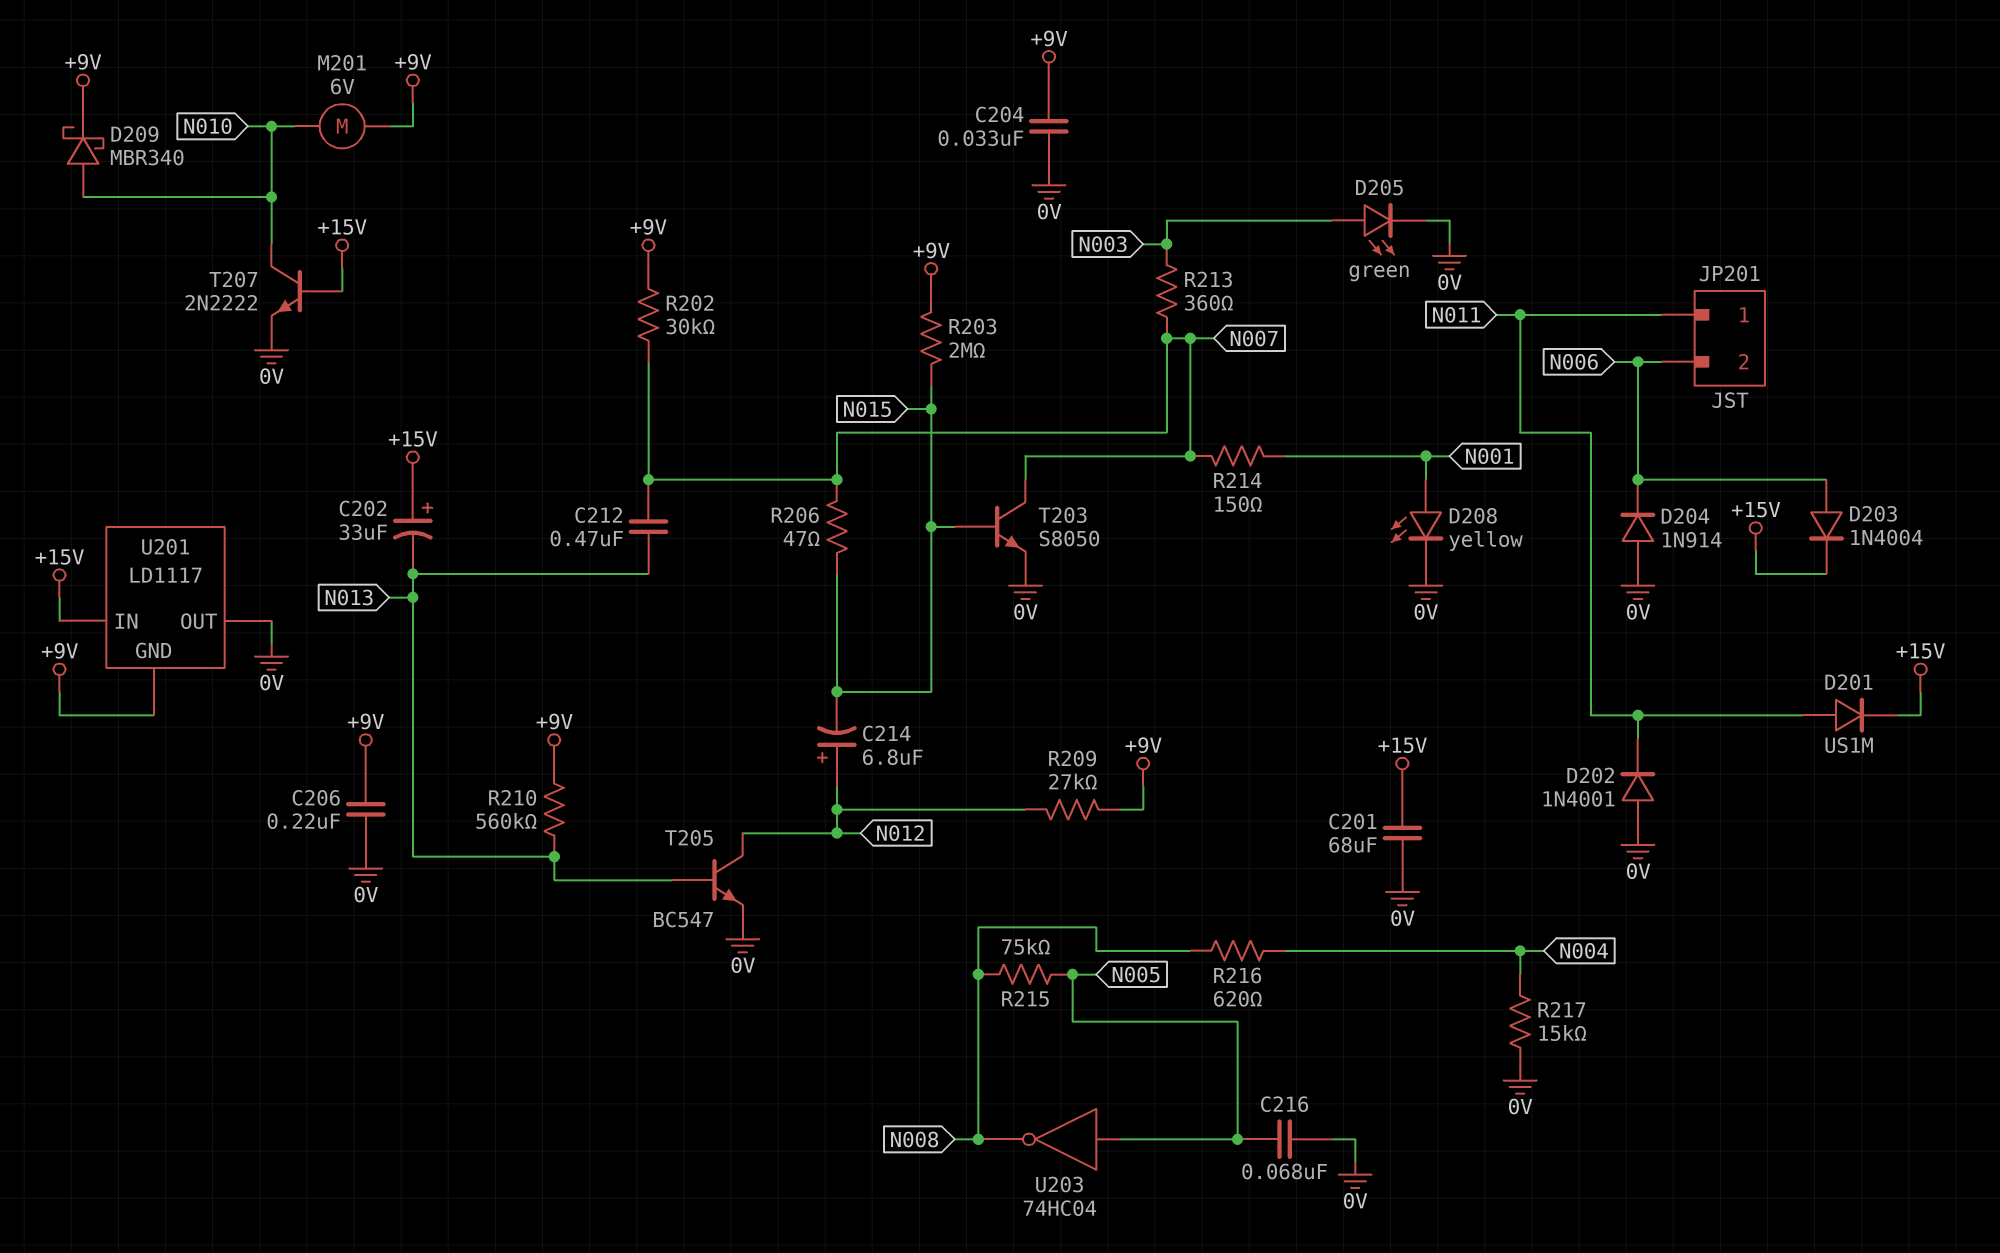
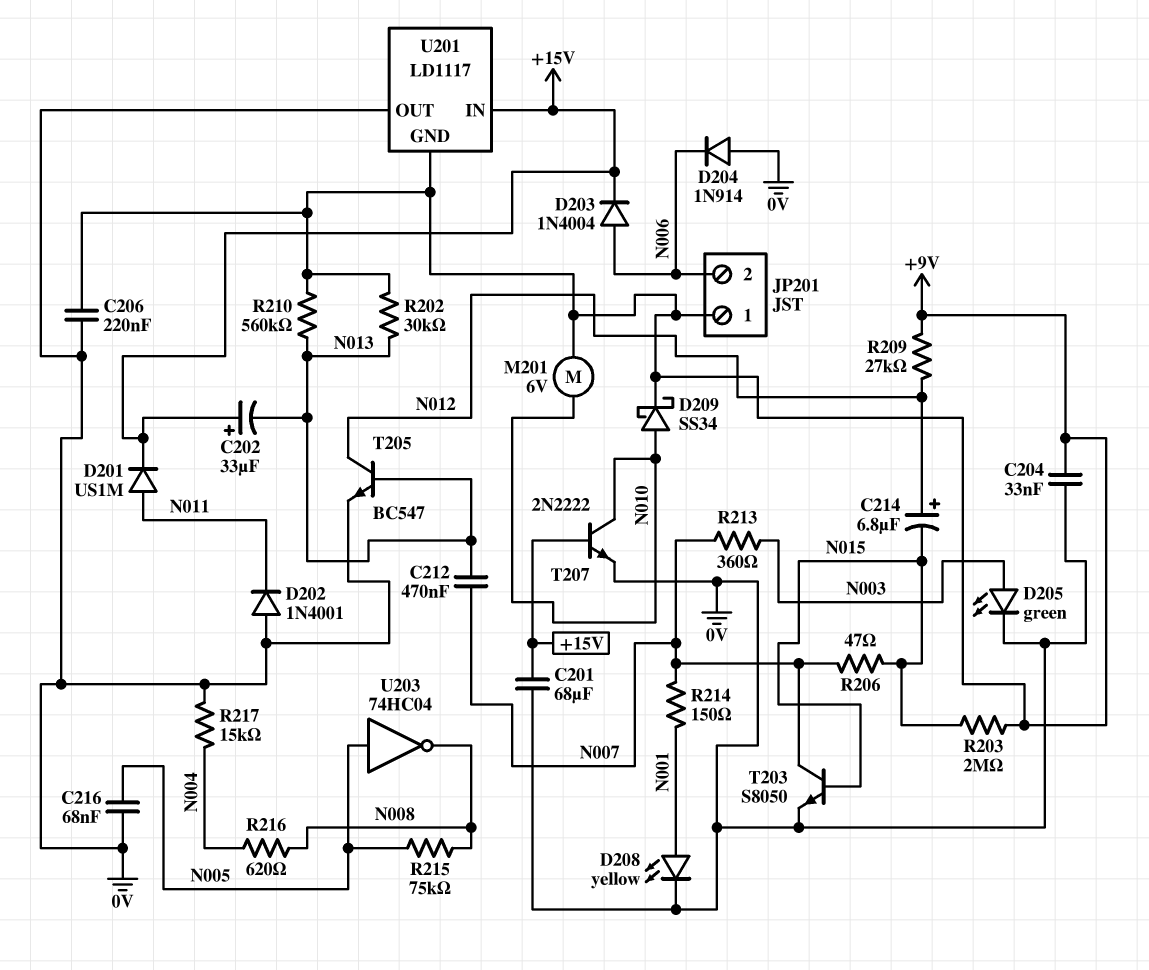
D209: schottky MBR340 (A N010, K +9V) -> schottky SS34 (A N010, K +9V)
JP201 pin 1: N011 -> +9V
R202: 30k (+9V, N007) -> 30k (+9V, N013)

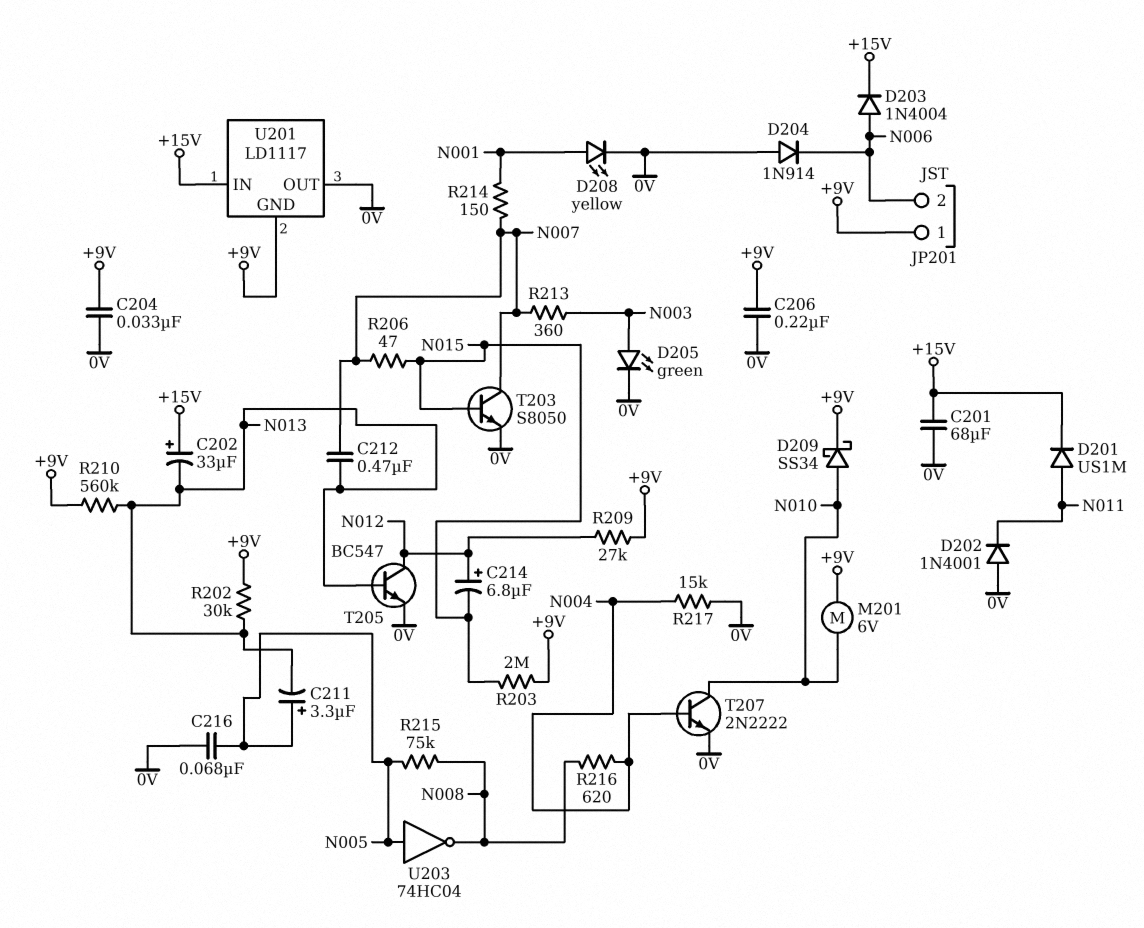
C211: none -> 3.3uF (plus N005, minus N013)
T207: NPN 2N2222 (B +15V, C N010, E 0V) -> NPN 2N2222 (B N004, C N010, E 0V)

